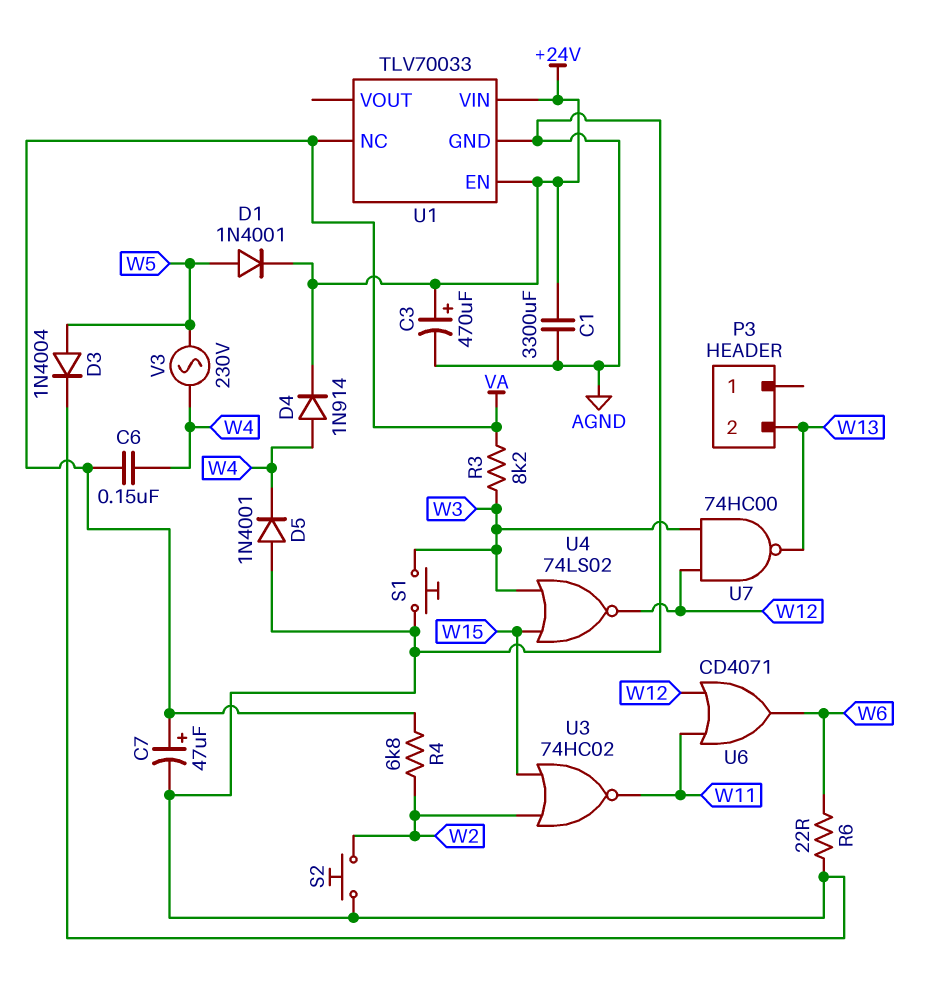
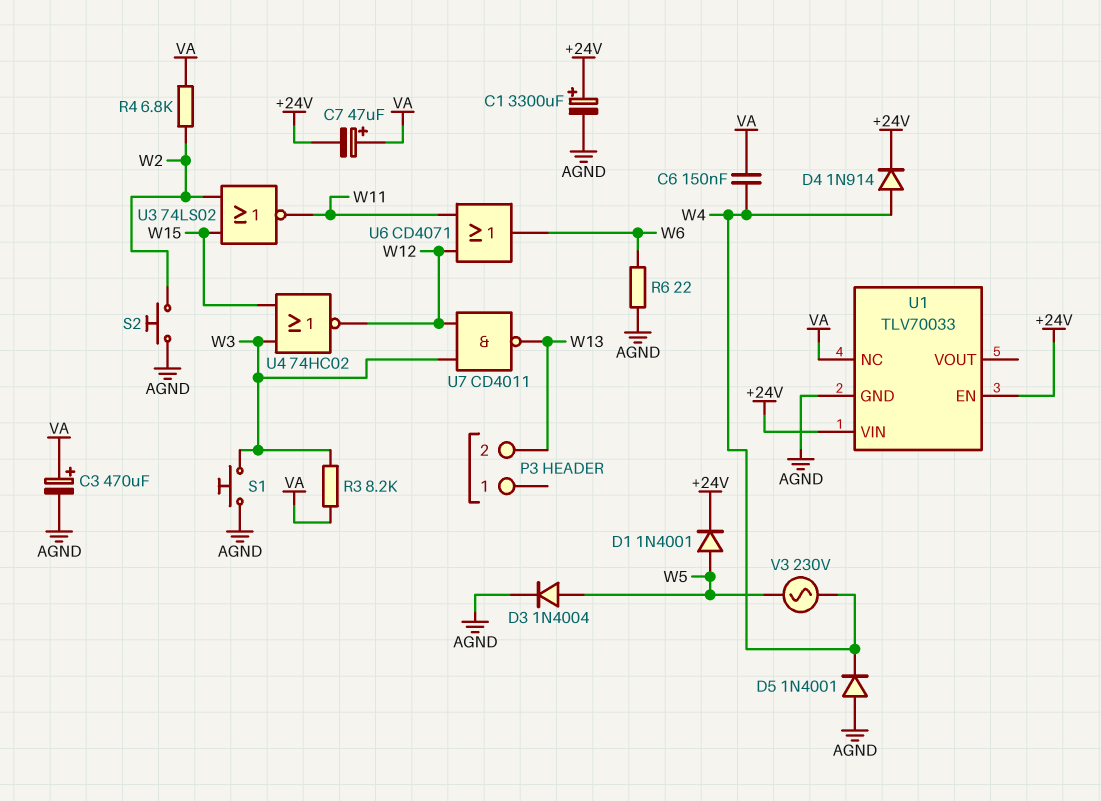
C1: 3300uF (+24V, AGND) -> 3300uF (plus +24V, minus AGND)
C3: 470uF (plus +24V, minus AGND) -> 470uF (plus VA, minus AGND)
C7: 47uF (plus VA, minus AGND) -> 47uF (plus VA, minus +24V)
U3: NOR 74HC02 (in W2, in W15, out W11) -> NOR 74LS02 (in W2, in W15, out W11)
U4: NOR 74LS02 (in W3, in W15, out W12) -> NOR 74HC02 (in W3, in W15, out W12)
U7: NAND 74HC00 (in W3, in W12, out W13) -> NAND CD4011 (in W3, in W12, out W13)

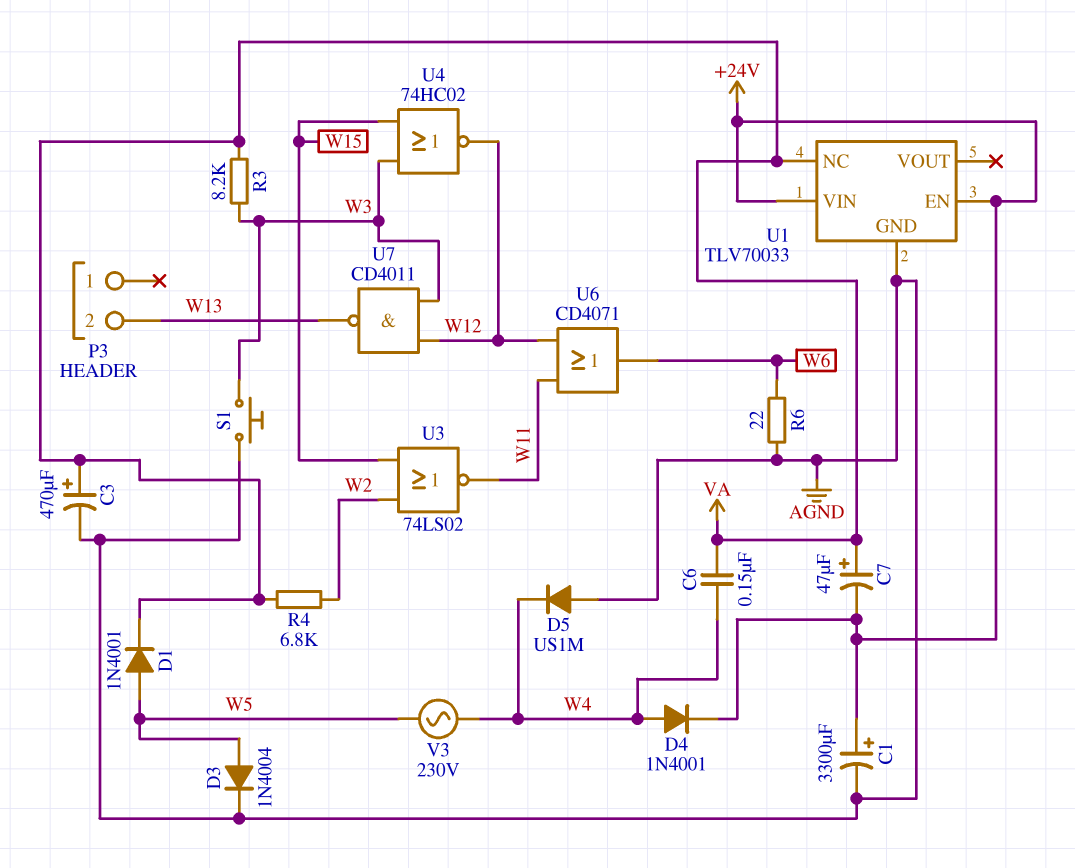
D1: diode 1N4001 (A W5, K +24V) -> diode 1N4001 (A W5, K VA)
D4: diode 1N914 (A W4, K +24V) -> diode 1N4001 (A W4, K +24V)
D5: diode 1N4001 (A AGND, K W4) -> diode US1M (A AGND, K W4)
S2: button (AGND, W2) -> none

